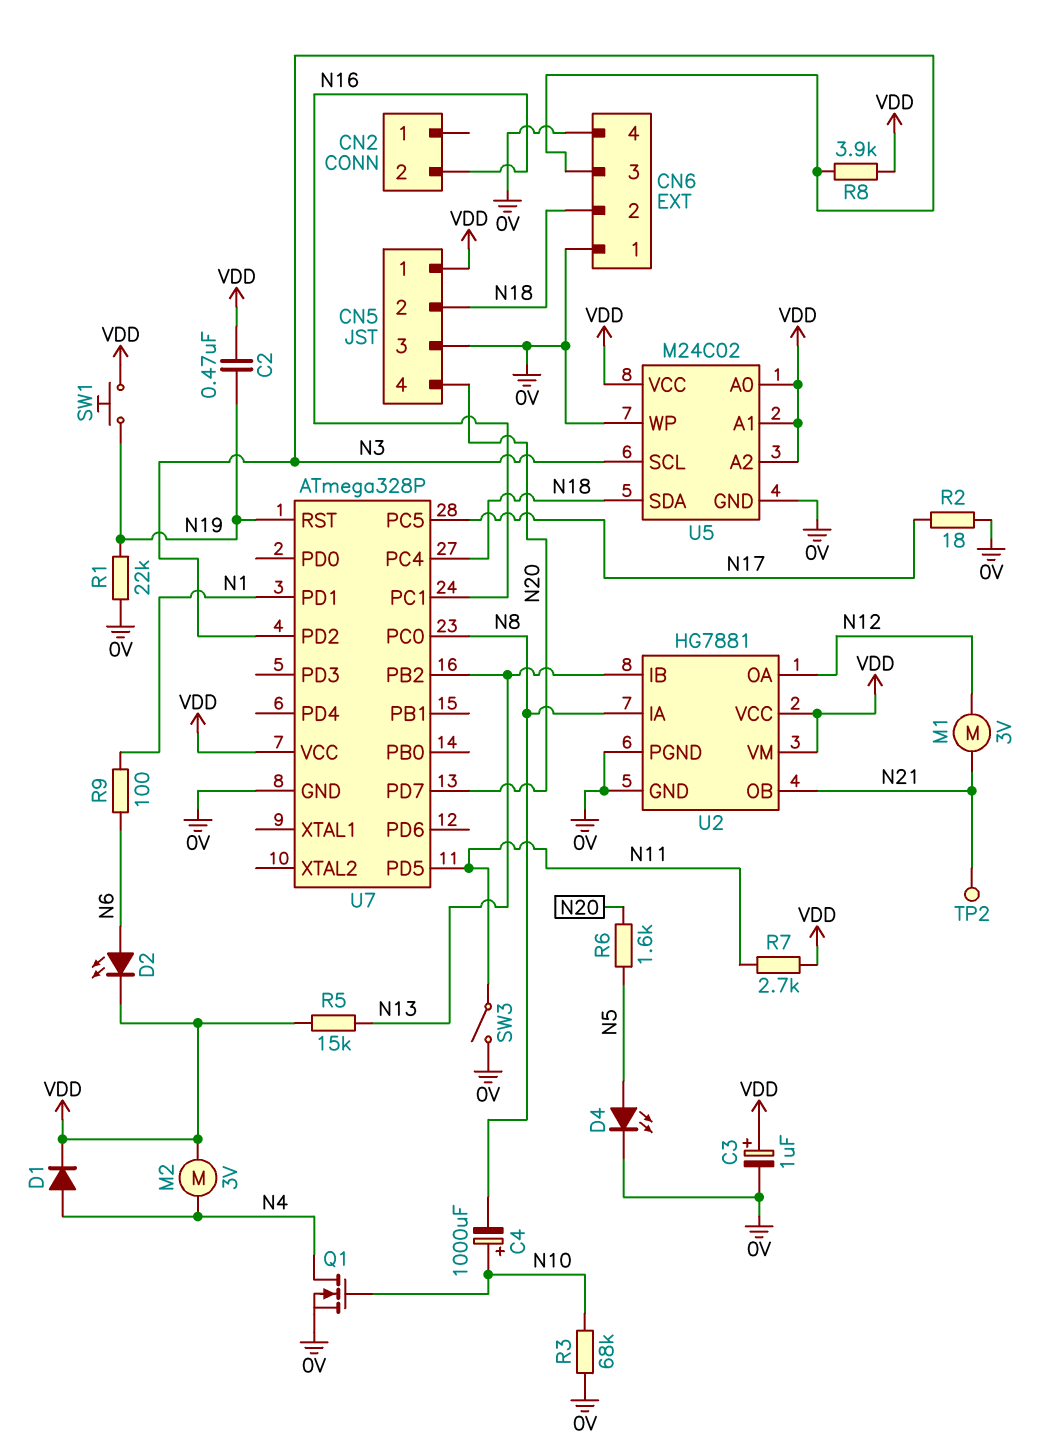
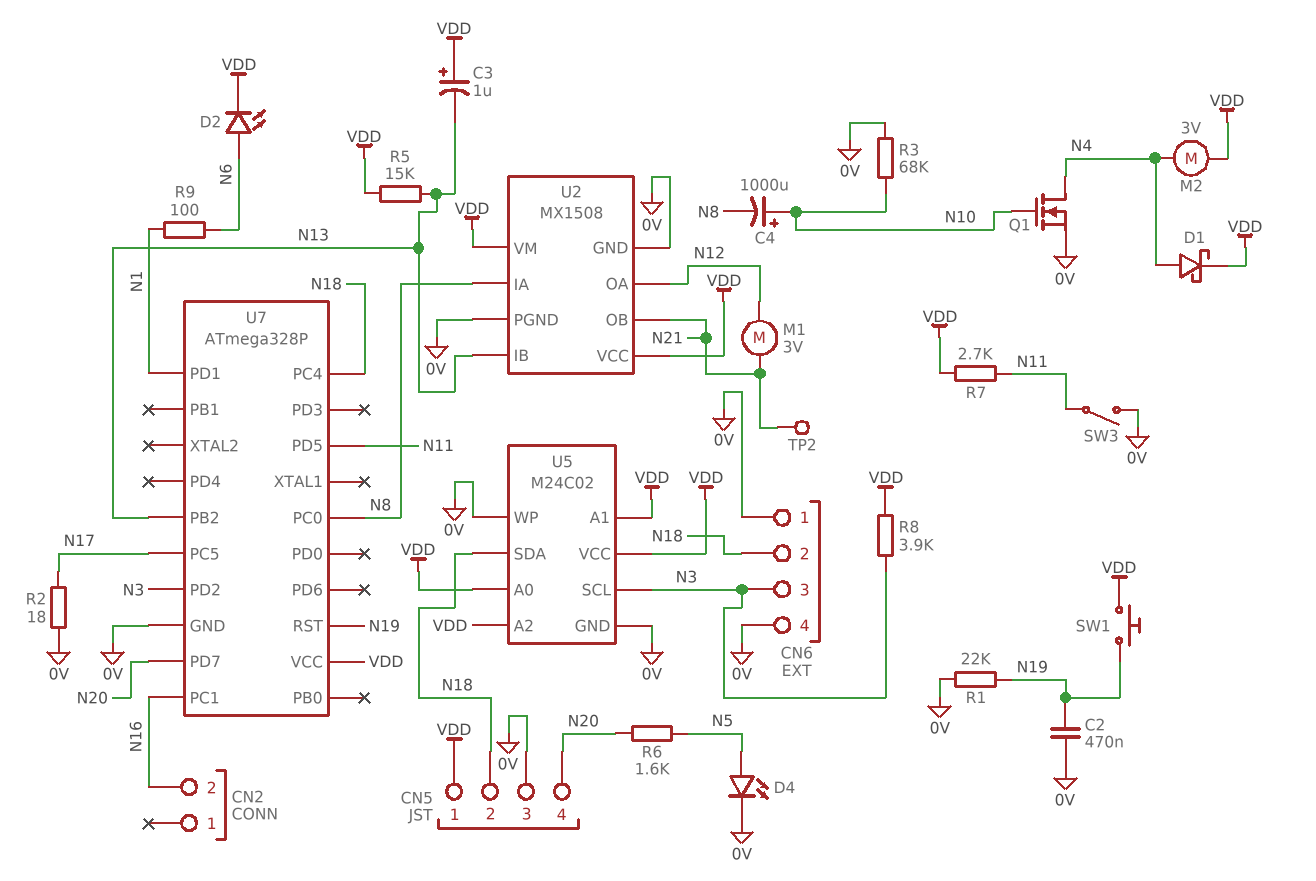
C2: 470nF (N19, VDD) -> 470nF (0V, N19)
C3: 1uF (plus VDD, minus 0V) -> 1uF (plus VDD, minus N13)
D1: diode (A N4, K VDD) -> schottky (A N4, K VDD)
U2: HG7881 -> MX1508

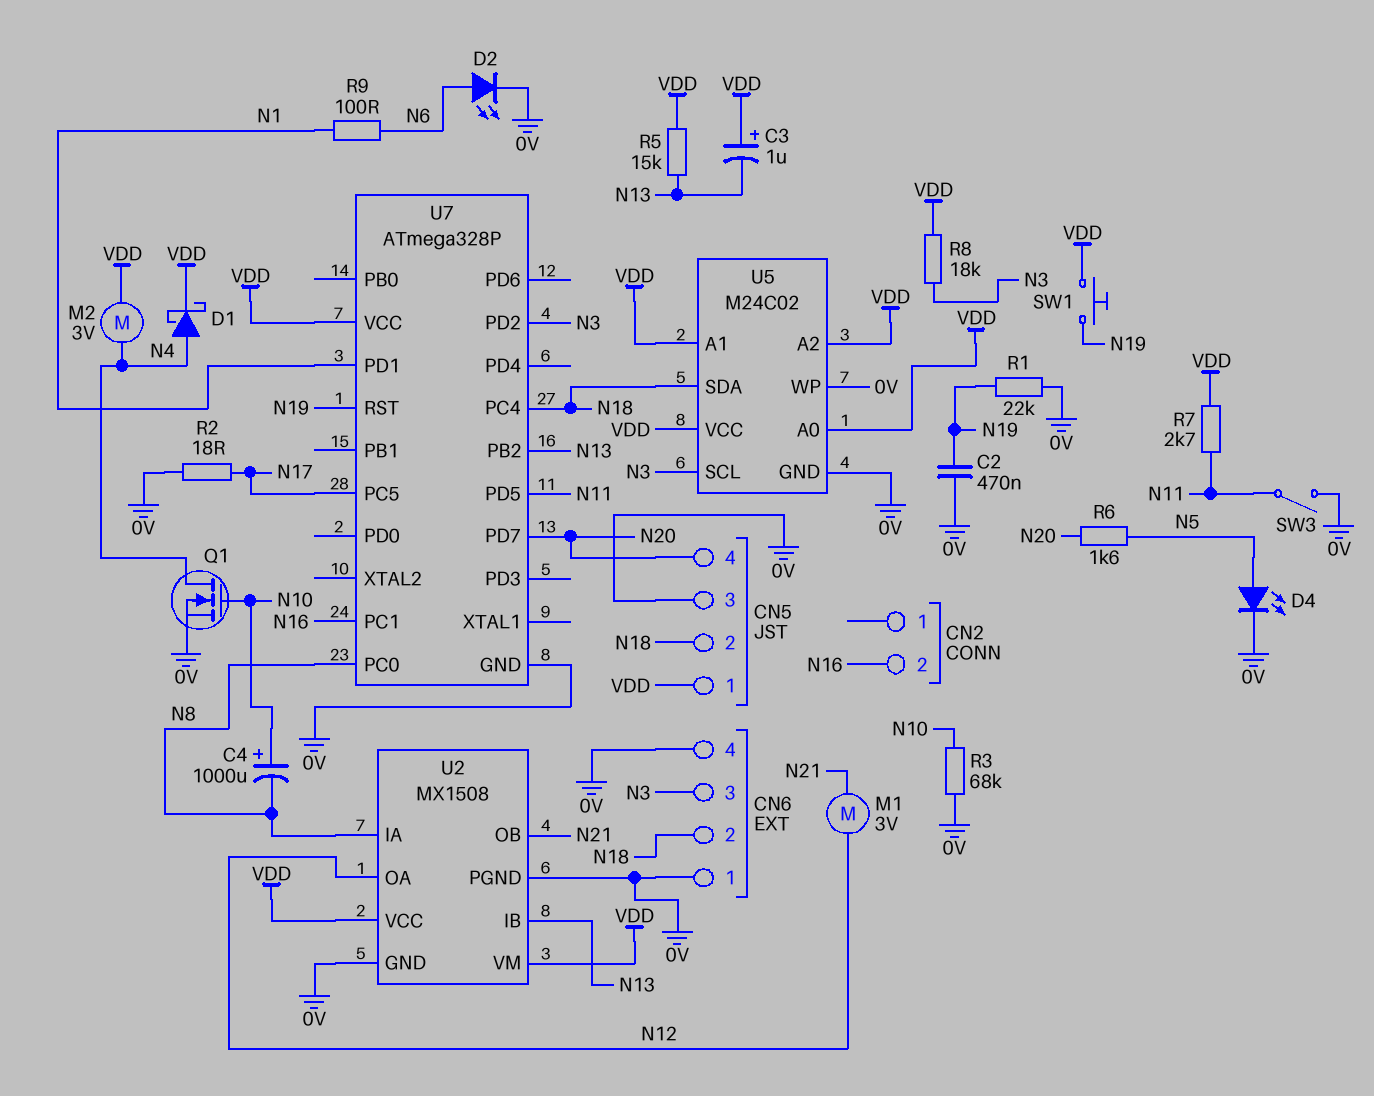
D2: LED (A N6, K VDD) -> LED (A N6, K 0V)
R8: 3.9k (N3, VDD) -> 18k (N3, VDD)
TP2: test point (N21) -> none

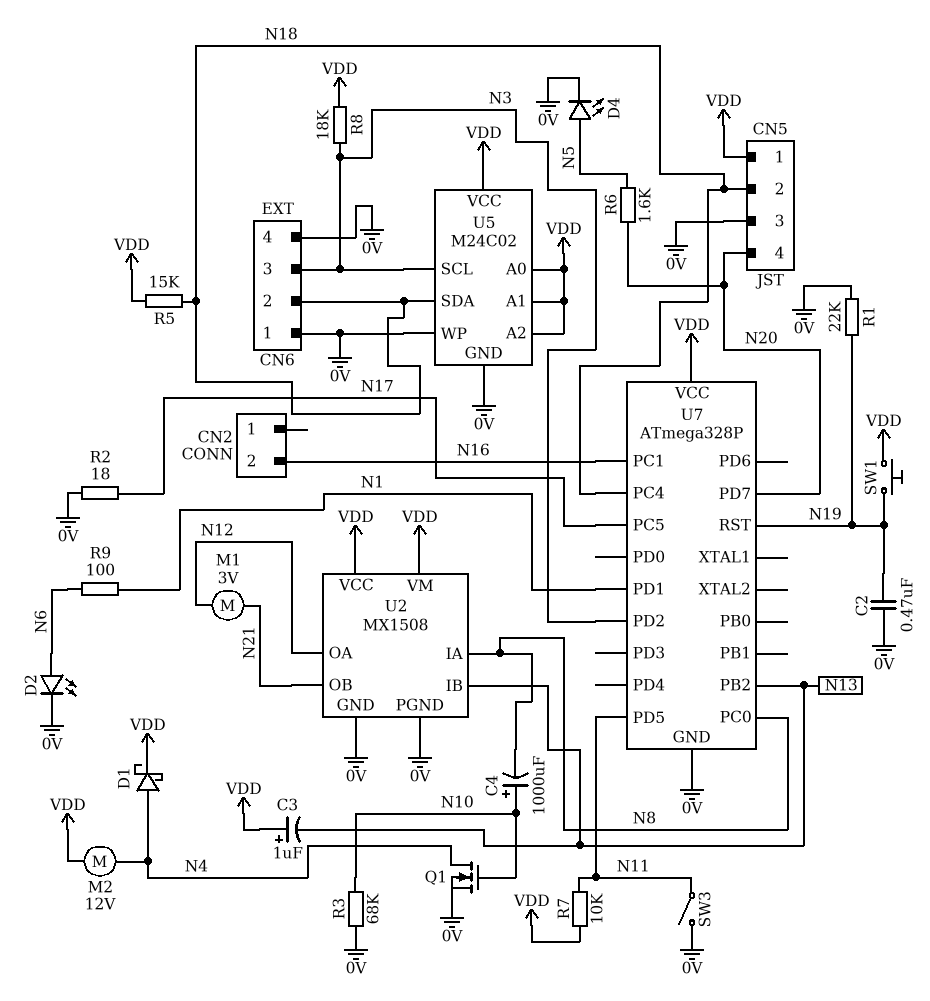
M2: motor 3V (N4, VDD) -> motor 12V (N4, VDD)
R5: 15k (N13, VDD) -> 15k (N18, VDD)
R7: 2.7k (N11, VDD) -> 10k (N11, VDD)

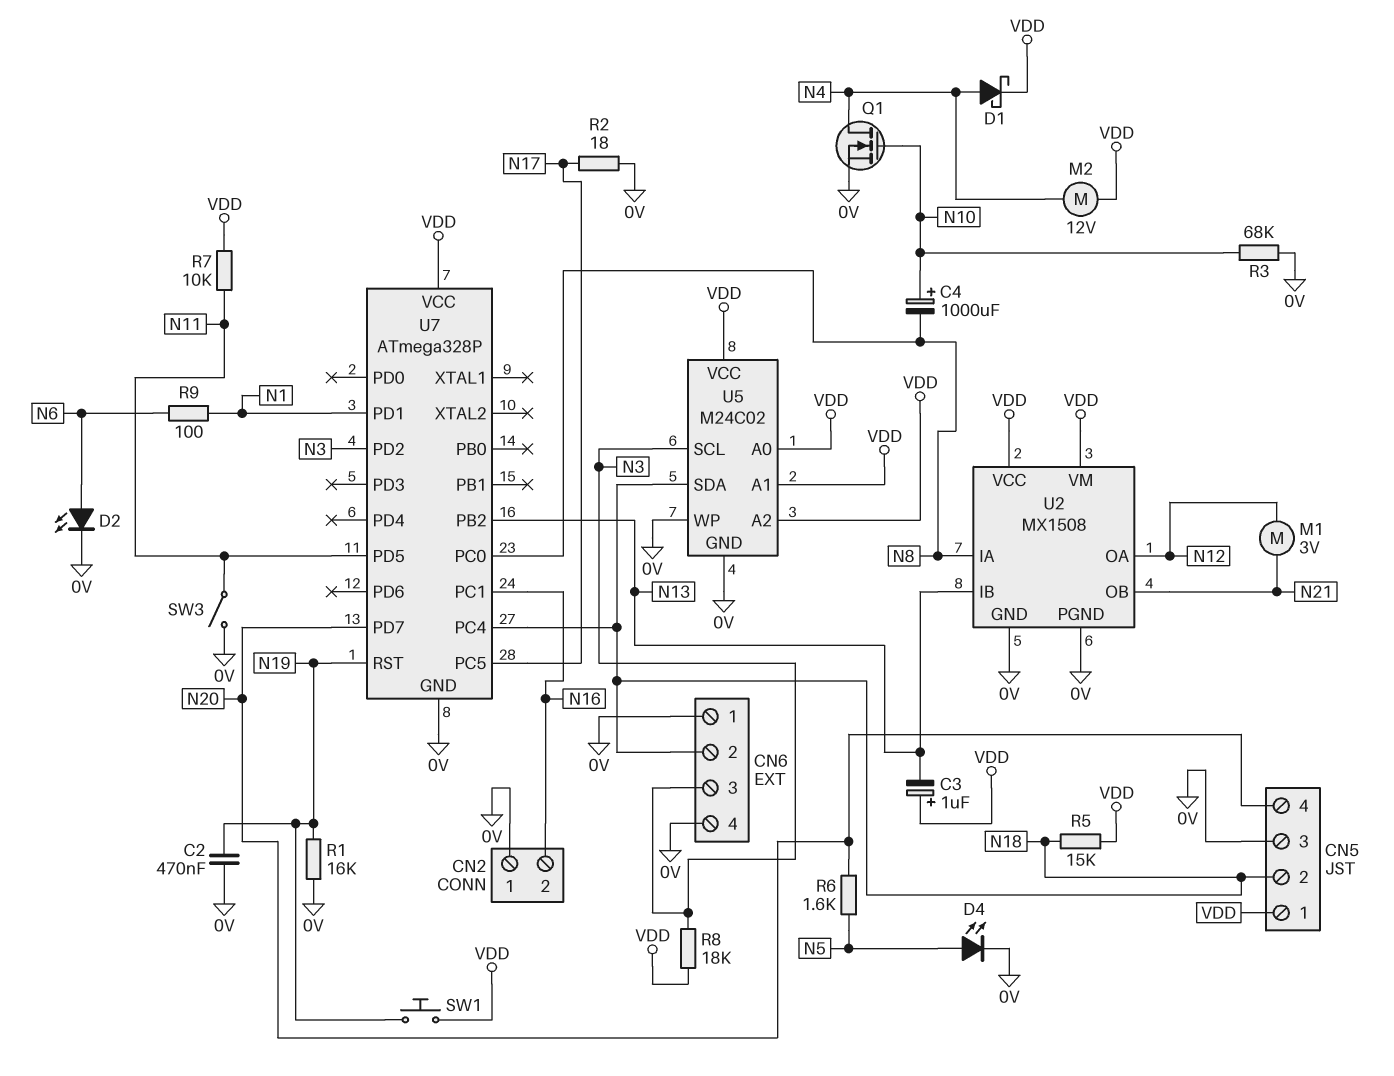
CN2 pin 1: none -> 0V
R1: 22k (0V, N19) -> 16k (0V, N19)

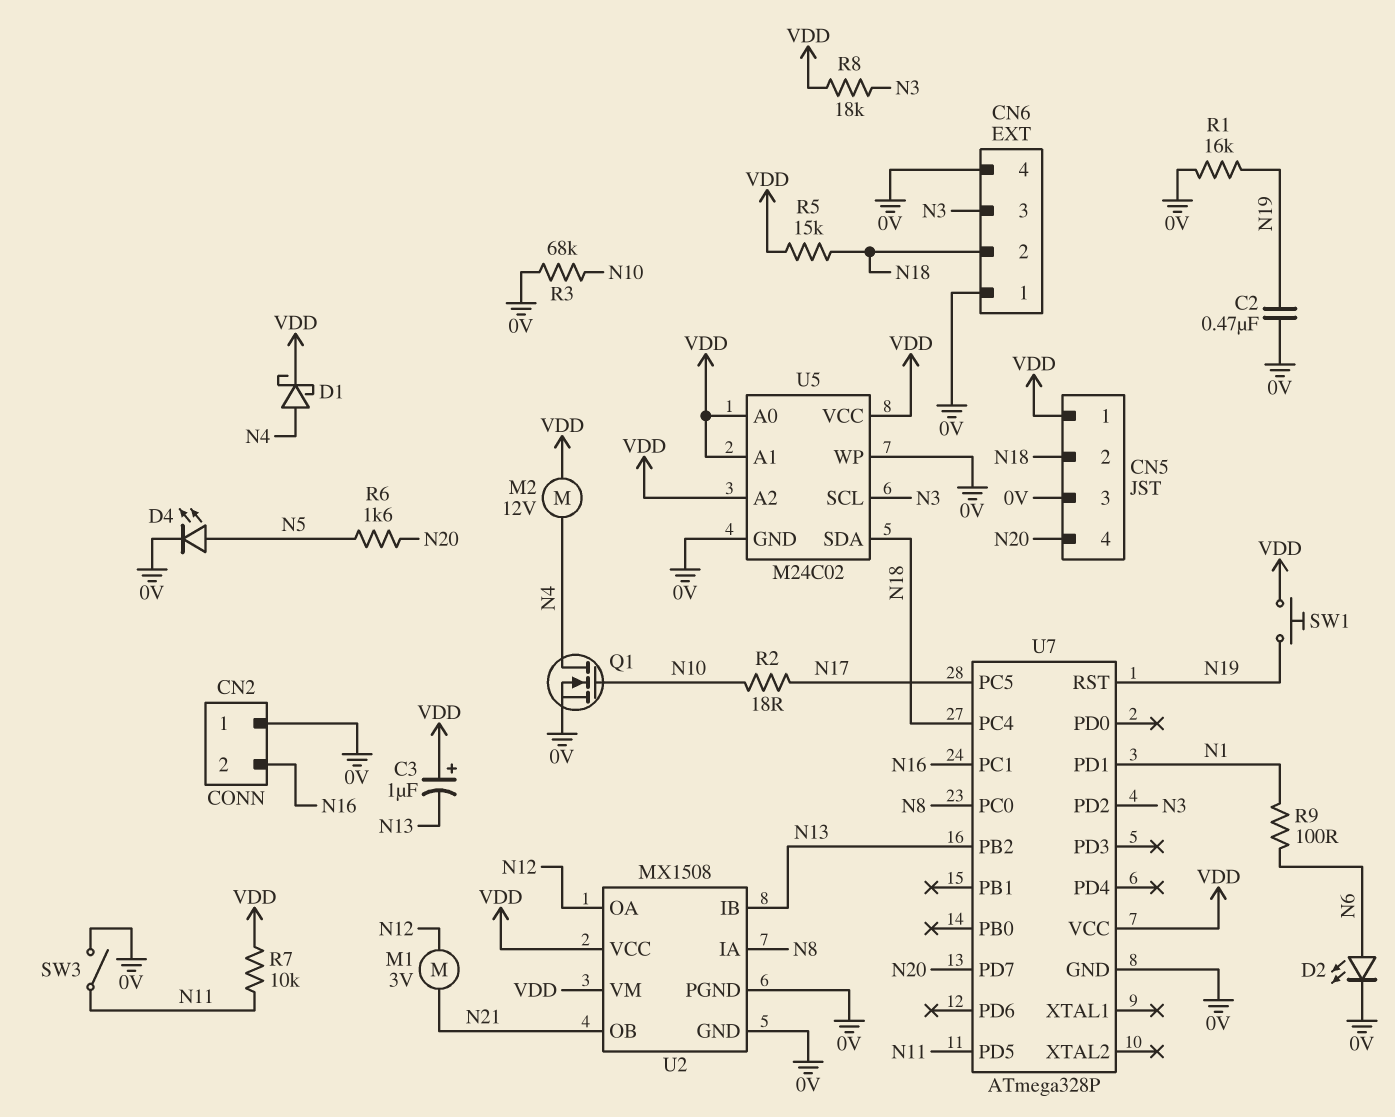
C4: 1000uF (plus N10, minus N8) -> none
R2: 18 (0V, N17) -> 18 (N10, N17)

